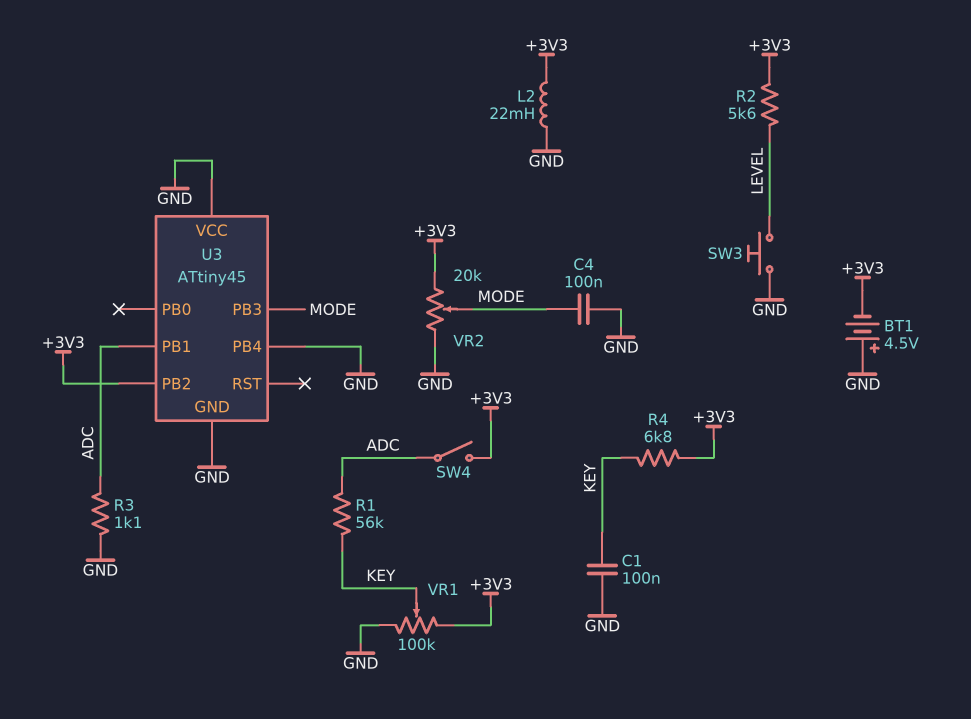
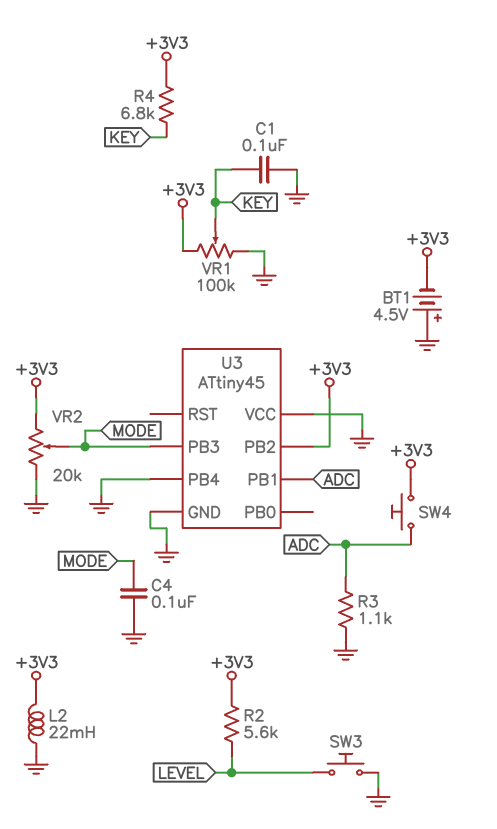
R1: 56k (ADC, KEY) -> none
SW4: switch (+3V3, ADC) -> button (+3V3, ADC)

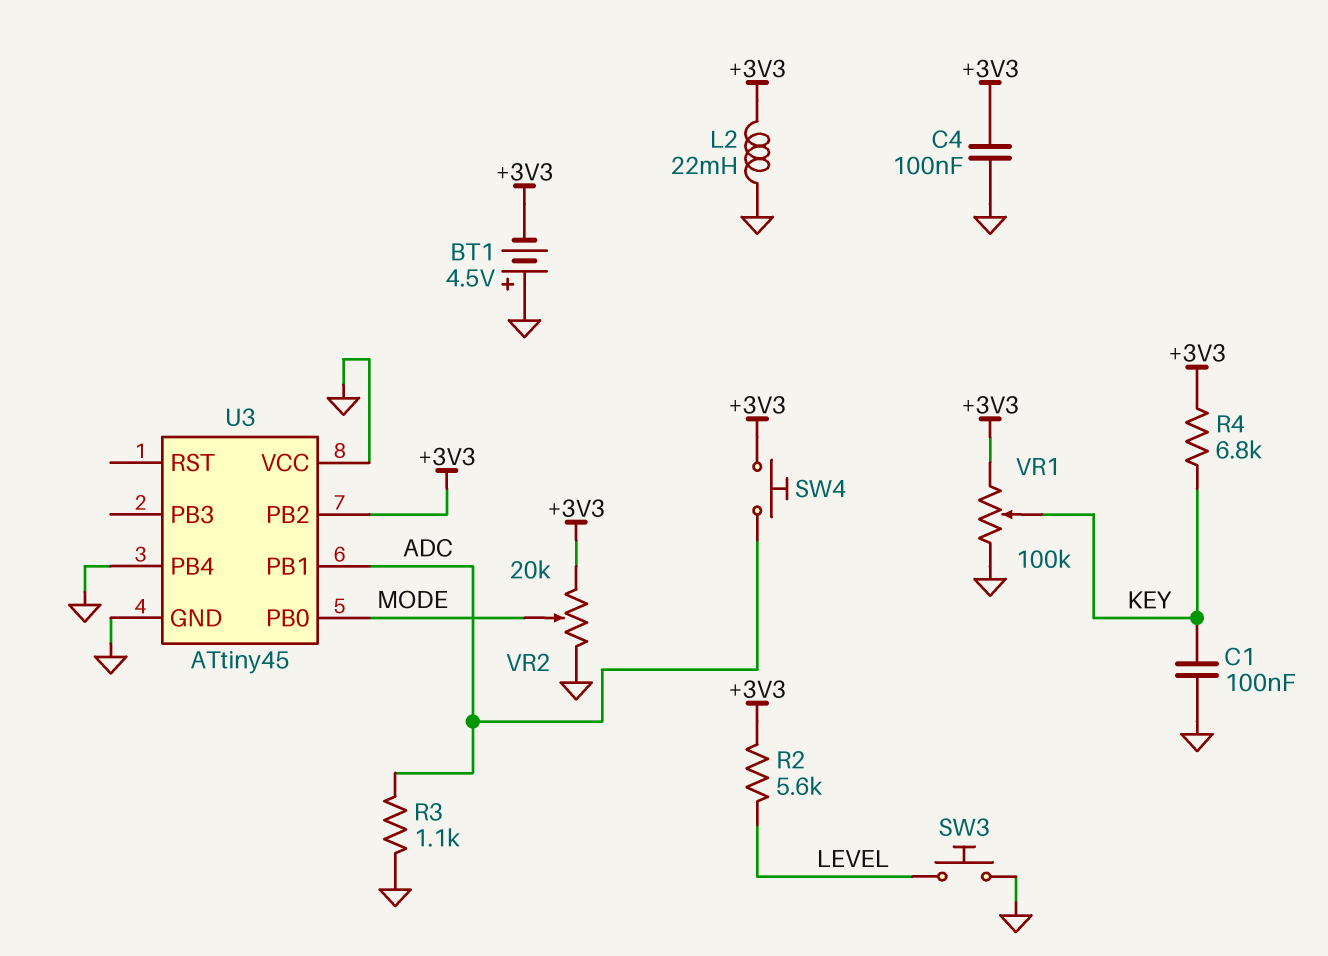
C4: 100nF (GND, MODE) -> 100nF (+3V3, GND)
U3 pin PB0: none -> MODE
U3 pin PB3: MODE -> none

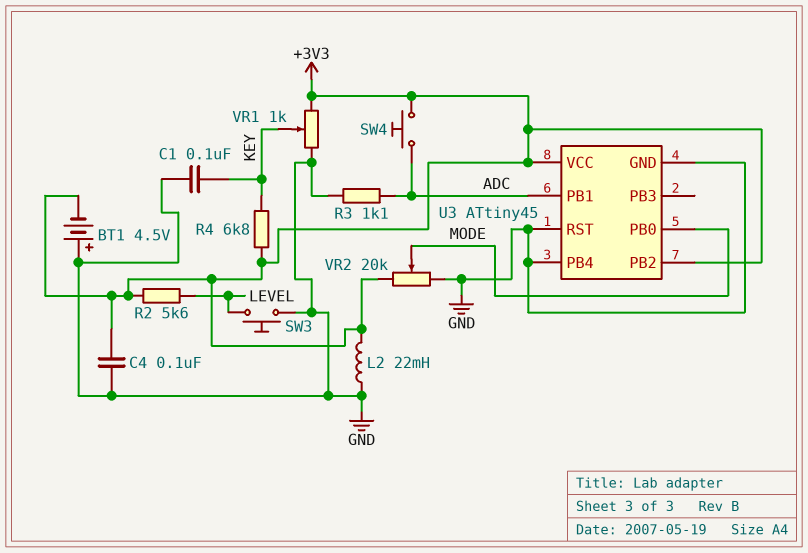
U3 pin RST: none -> GND
U3 pin VCC: GND -> +3V3
VR1: 100k (+3V3, GND, wiper KEY) -> 1k (+3V3, GND, wiper KEY)

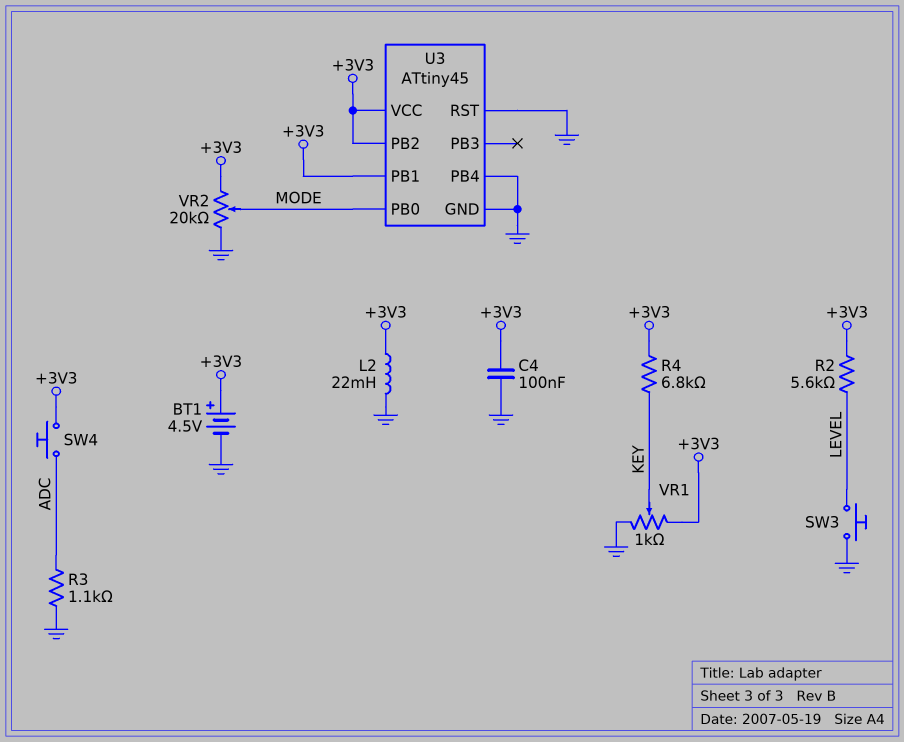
BT1: 4.5V (plus GND, minus +3V3) -> 4.5V (plus +3V3, minus GND)
C1: 100nF (GND, KEY) -> none
U3 pin PB1: ADC -> +3V3

